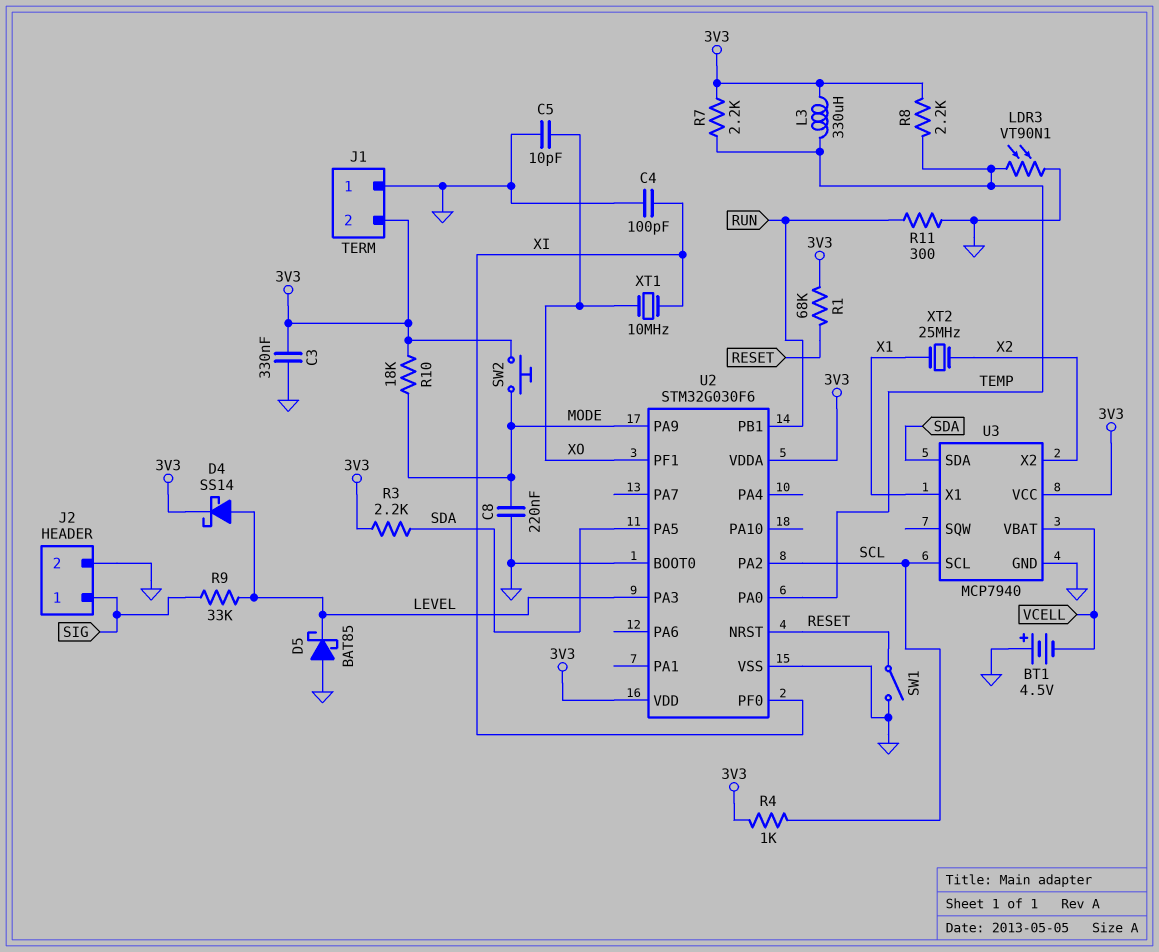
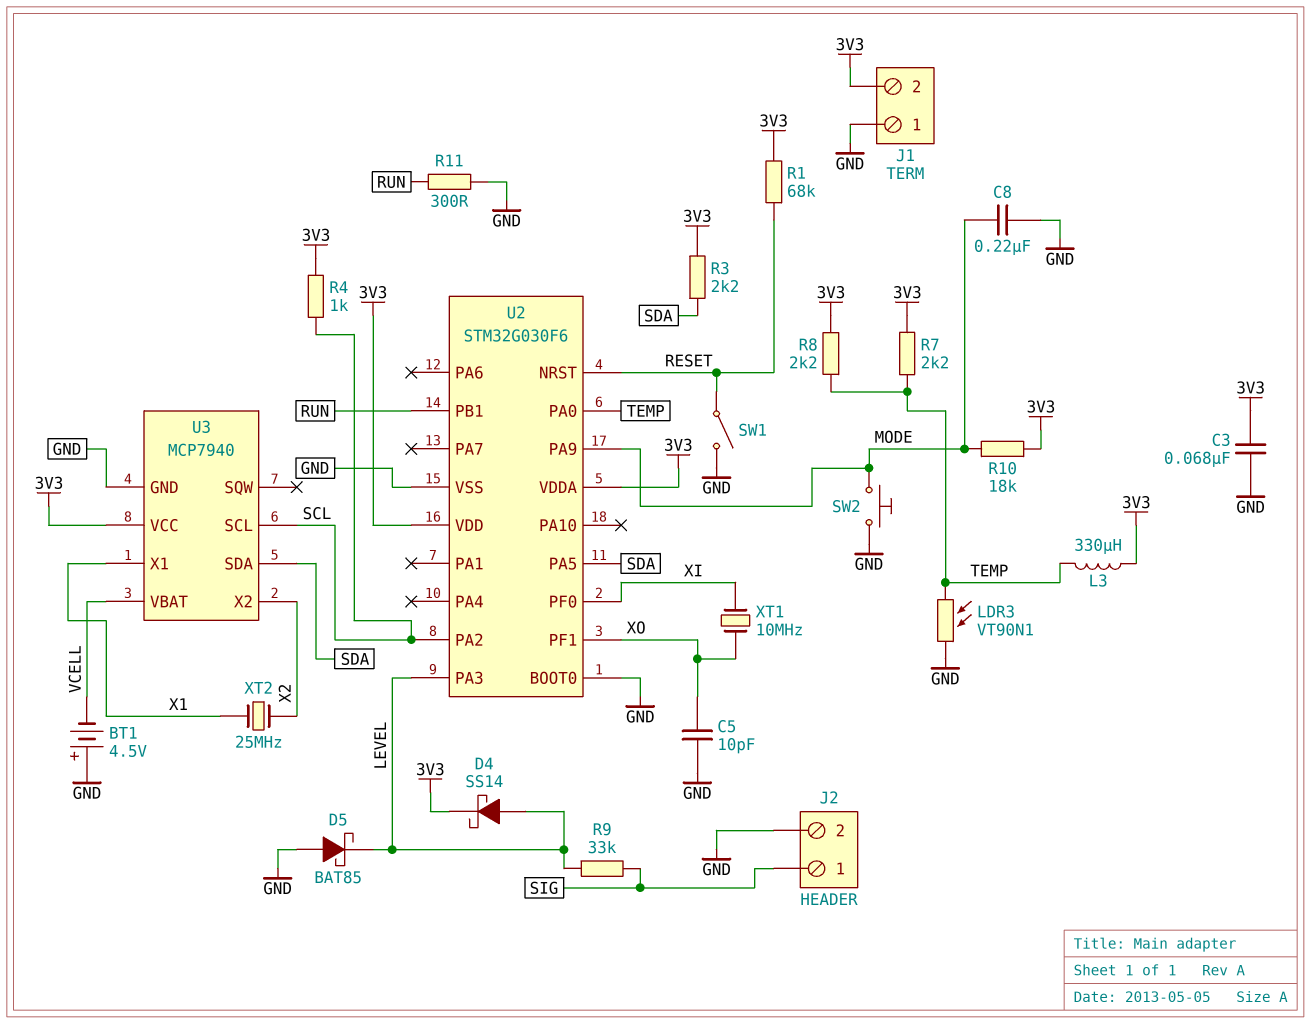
C3: 330nF (3V3, GND) -> 68nF (3V3, GND)
C4: 100pF (GND, XI) -> none
SW2: button (3V3, MODE) -> button (GND, MODE)

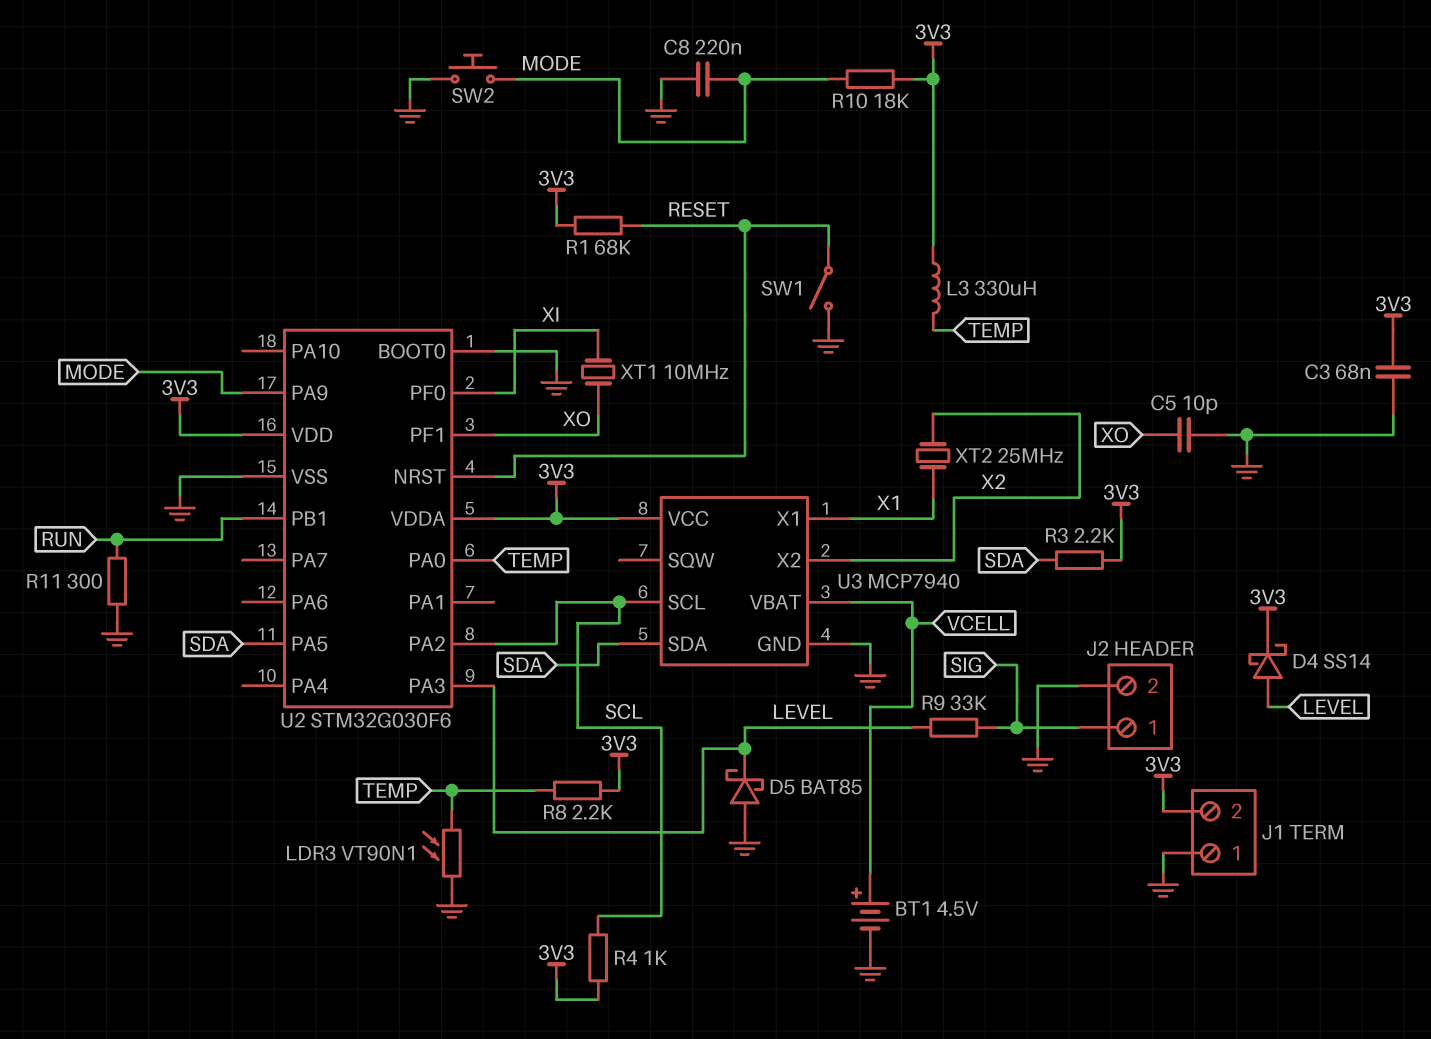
BT1: 4.5V (plus GND, minus VCELL) -> 4.5V (plus VCELL, minus GND)
R7: 2.2k (3V3, TEMP) -> none

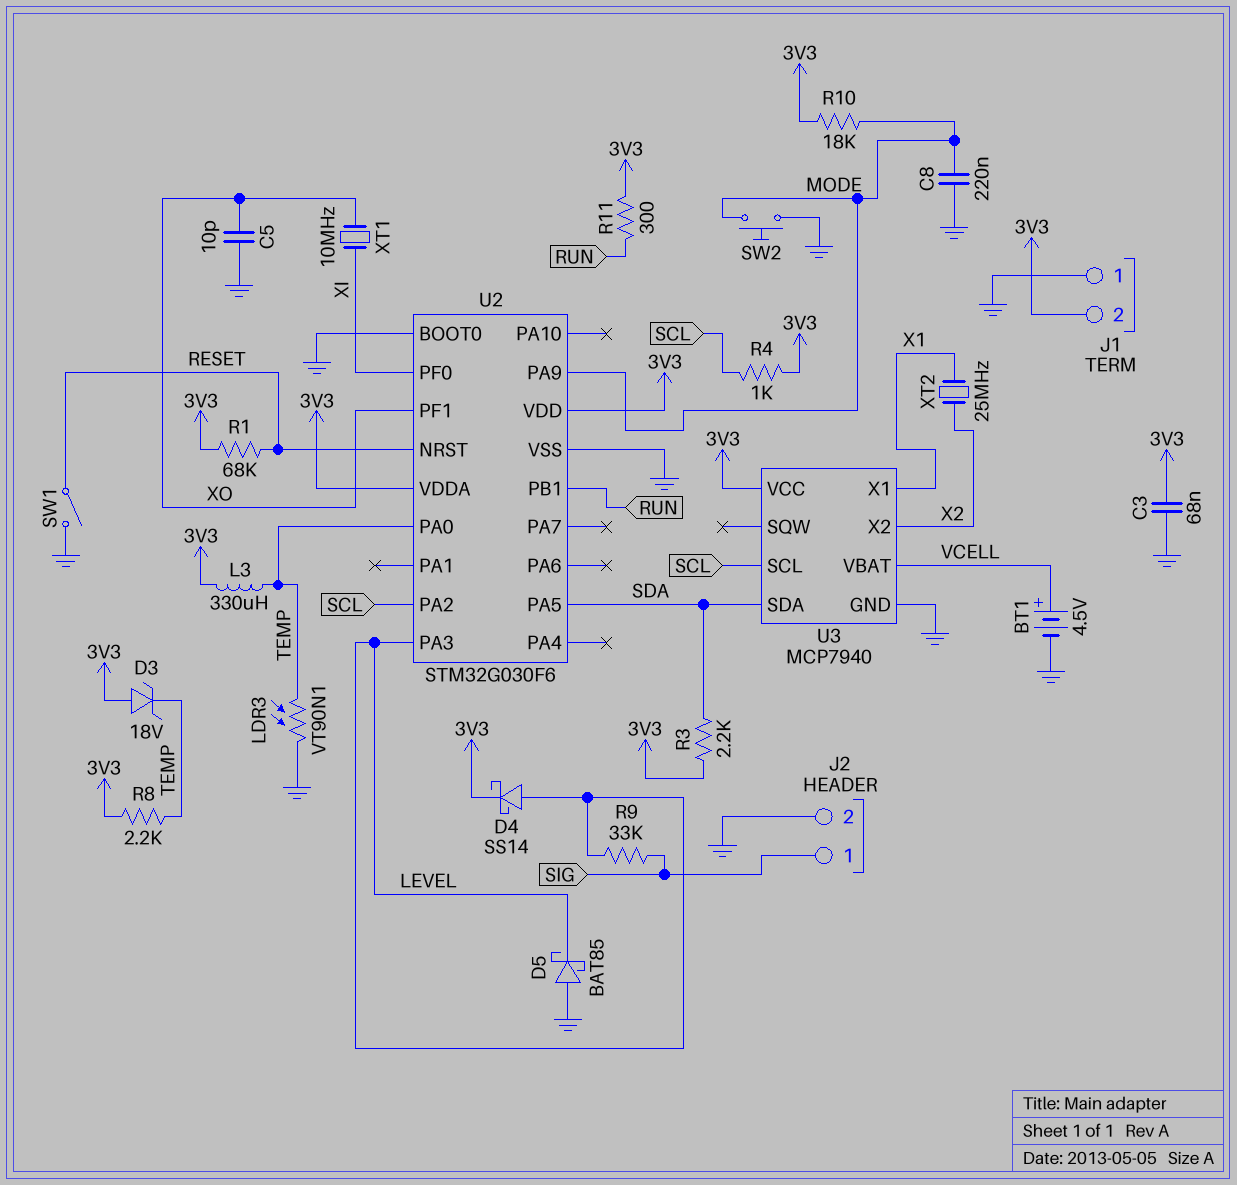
D3: none -> zener 18V (A 3V3, K TEMP)
R11: 300 (GND, RUN) -> 300 (3V3, RUN)

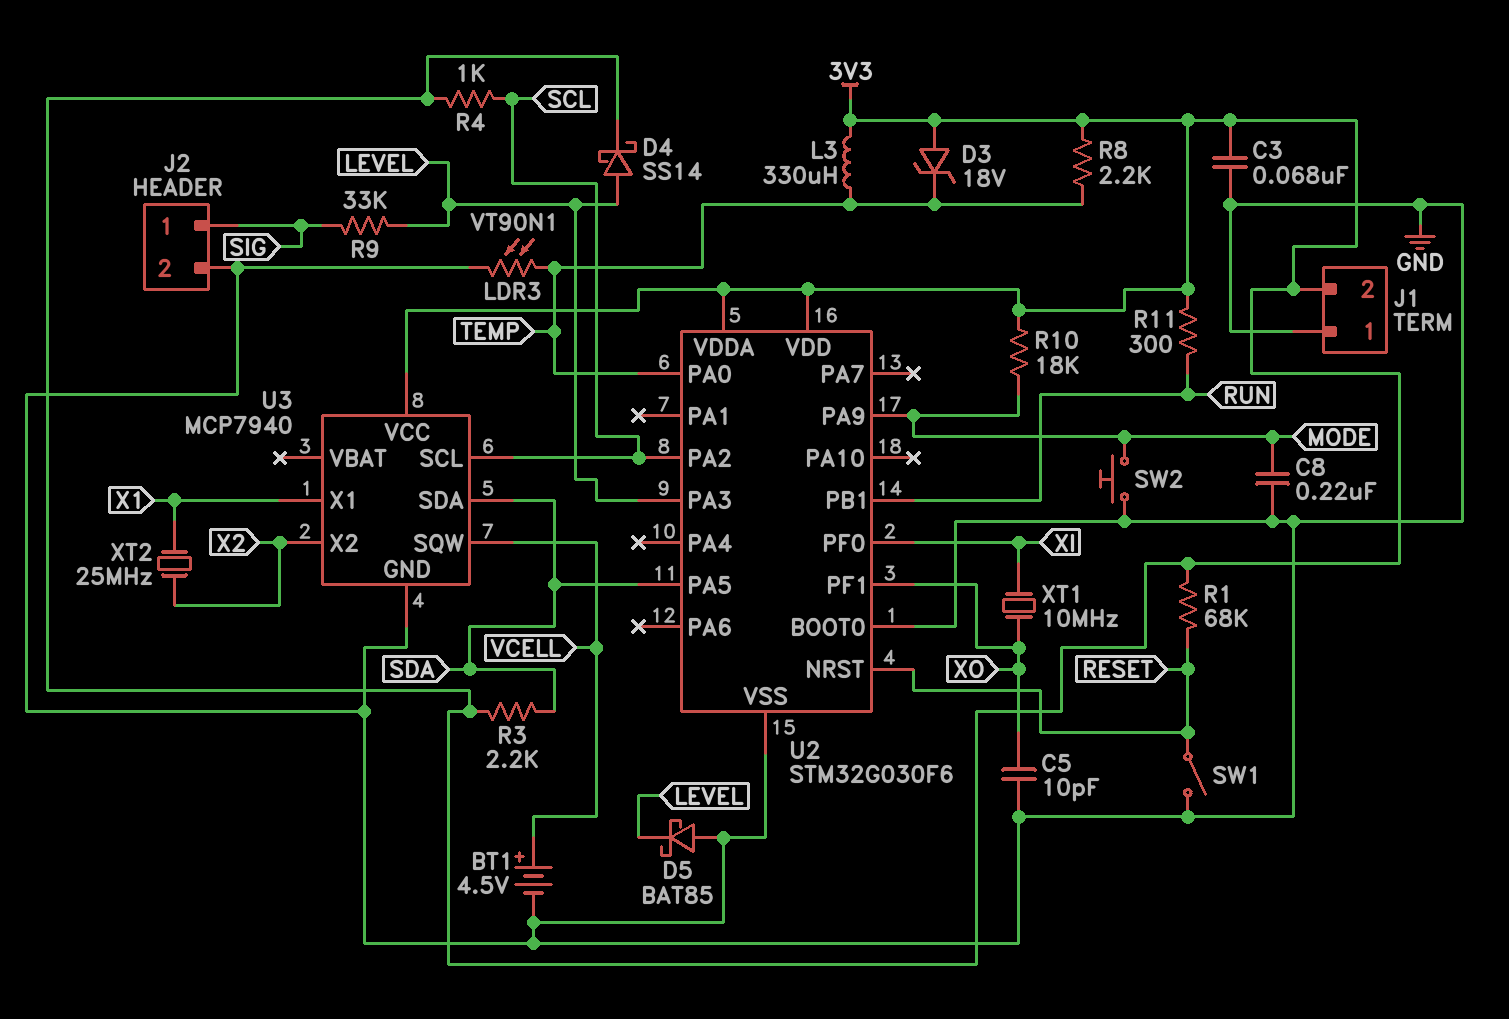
U3 pin SQW: none -> VCELL
U3 pin VBAT: VCELL -> none

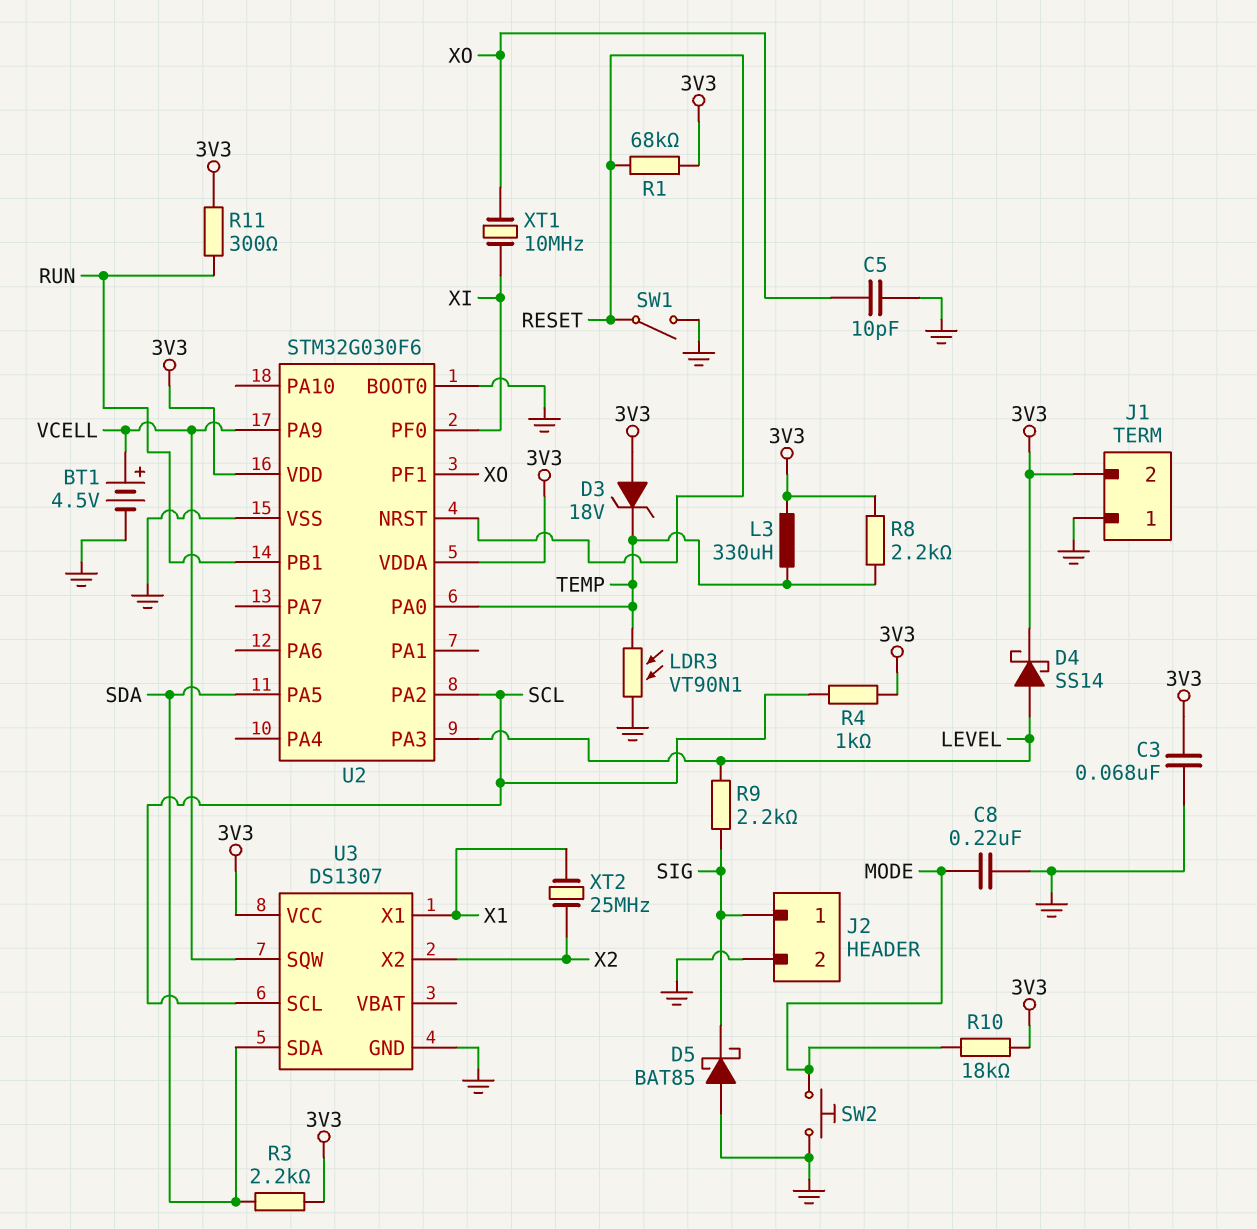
D5: schottky BAT85 (A GND, K LEVEL) -> schottky BAT85 (A GND, K SIG)
R9: 33k (LEVEL, SIG) -> 2.2k (LEVEL, SIG)
U2 pin PA9: MODE -> VCELL
U3: MCP7940 -> DS1307

